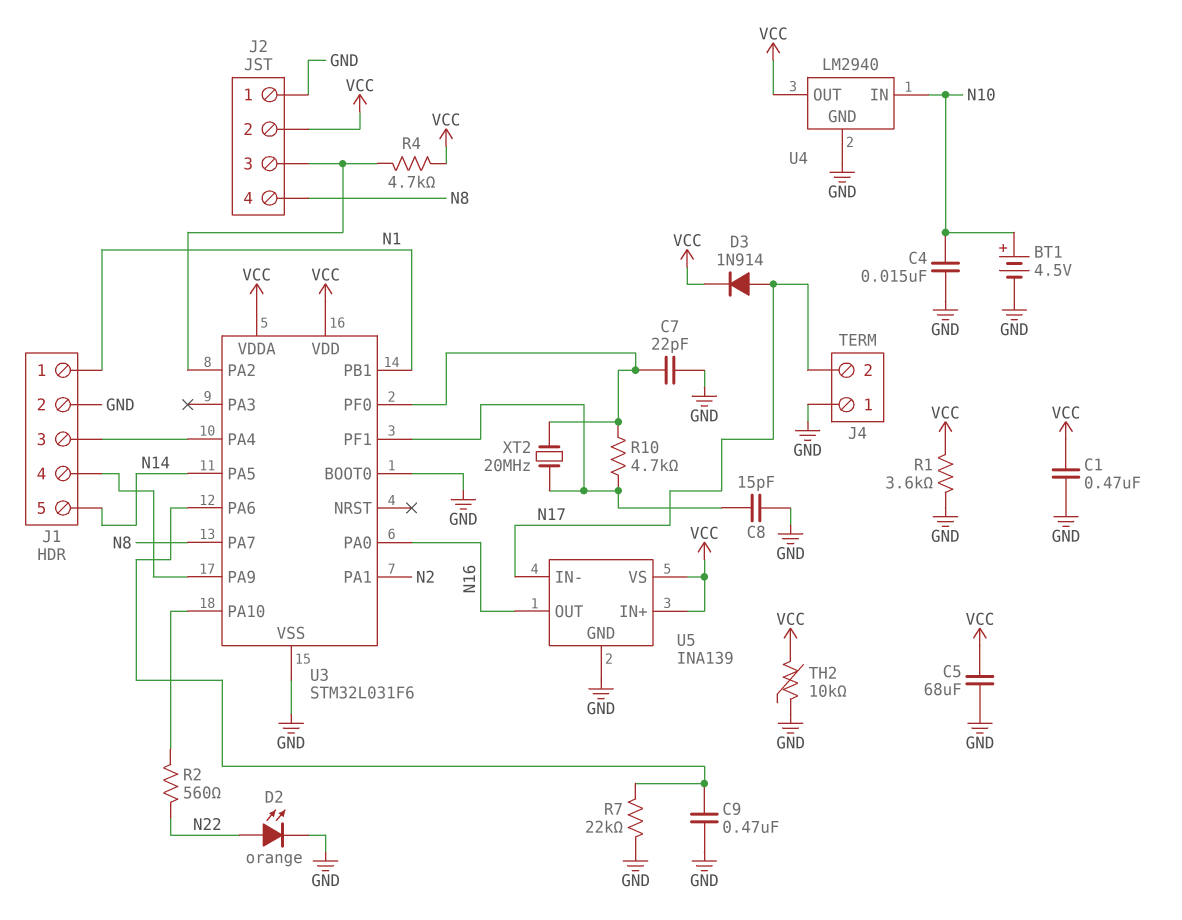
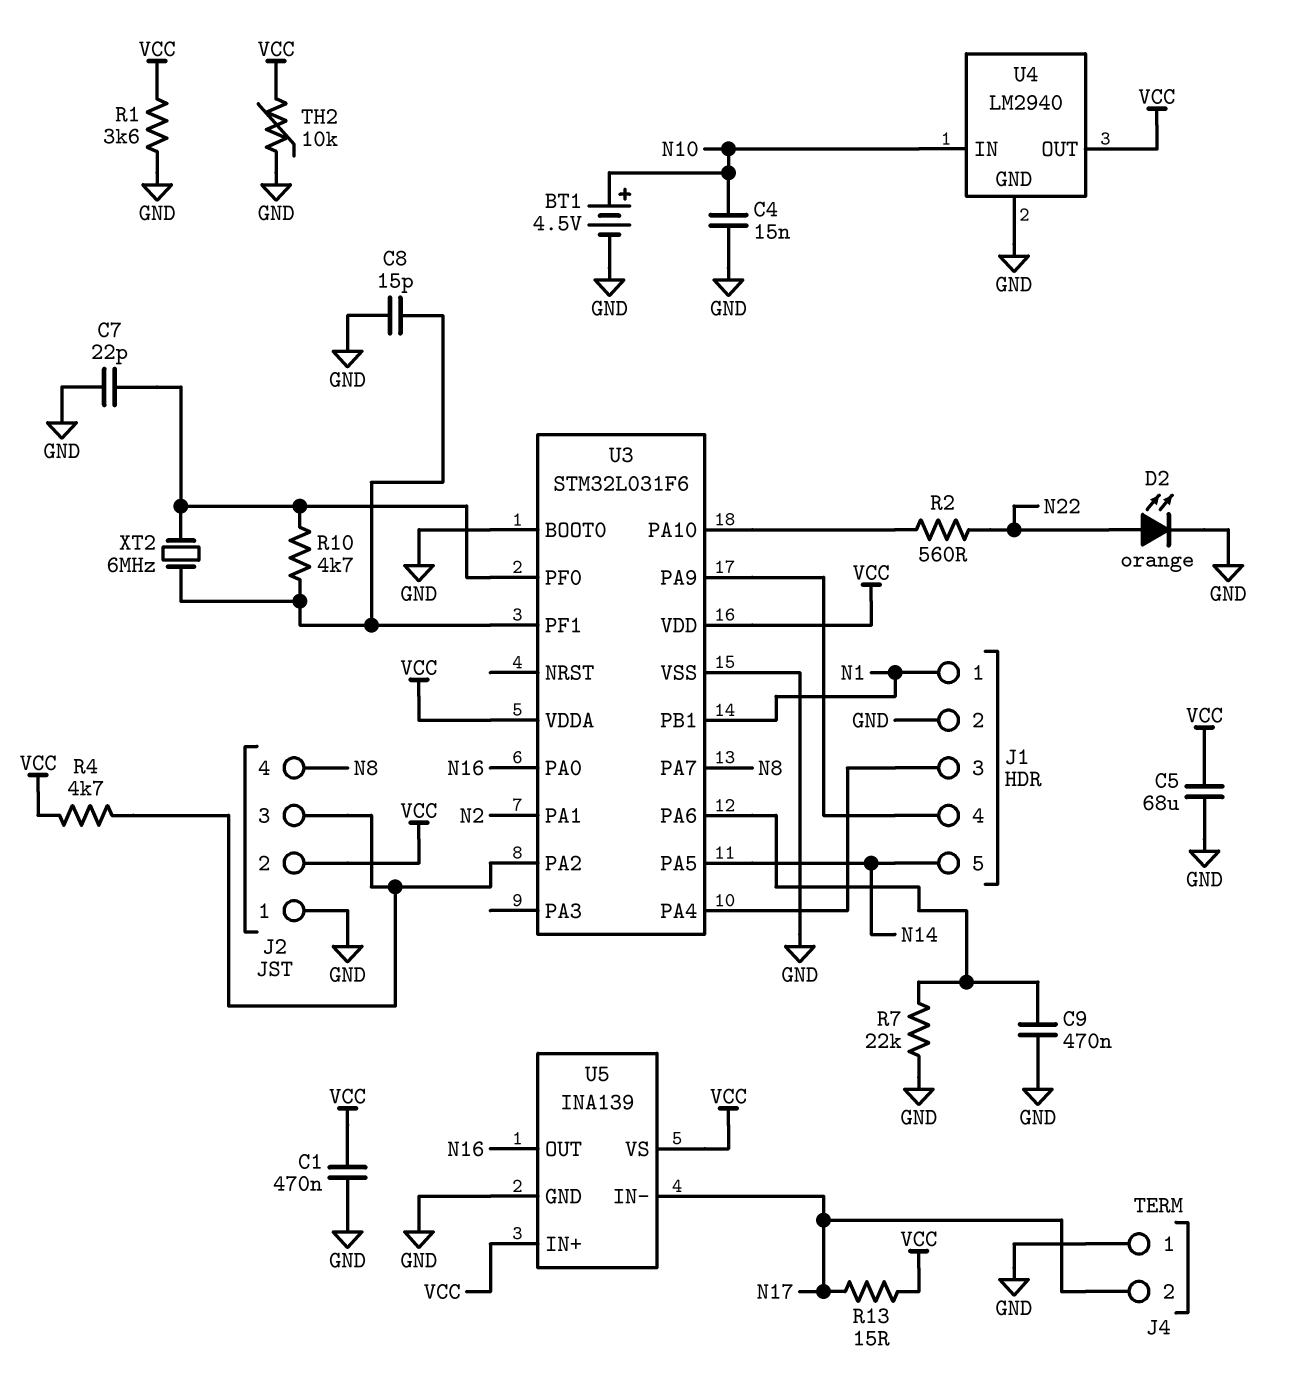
D3: diode 1N914 (A N17, K VCC) -> none
R13: none -> 15 (N17, VCC)
XT2: 20MHz (U3/PF0, U3/PF1) -> 6MHz (U3/PF0, U3/PF1)

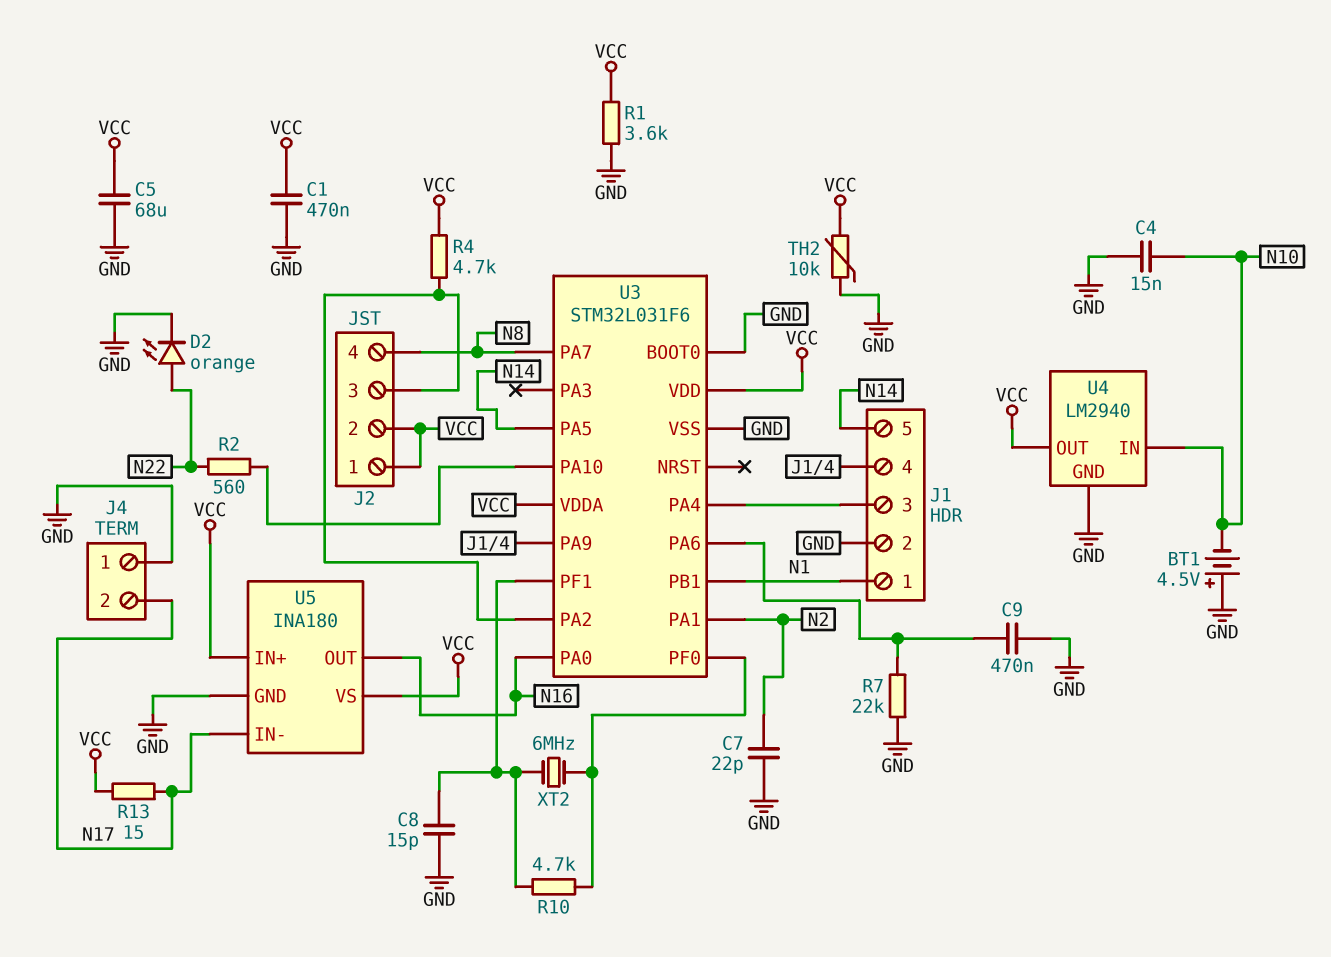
BT1: 4.5V (plus N10, minus GND) -> 4.5V (plus GND, minus N10)
C7: 22pF (GND, U3/PF0) -> 22pF (GND, N2)
J2 pin 1: GND -> VCC
U5: INA139 -> INA180

